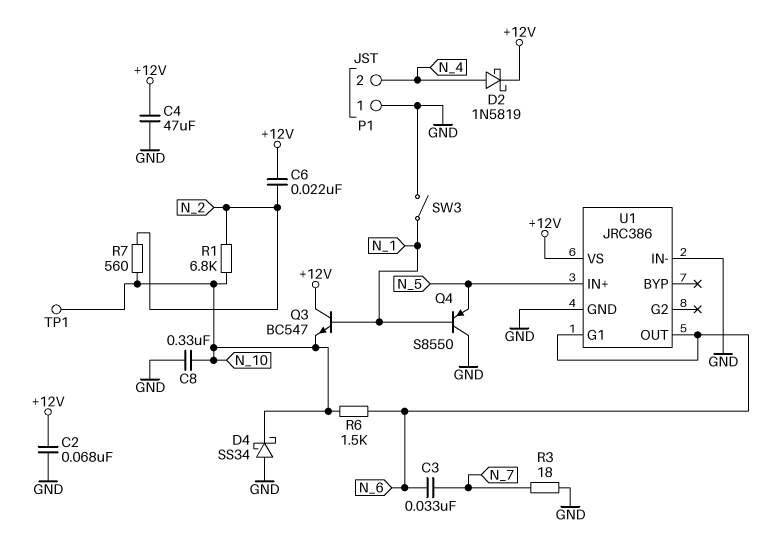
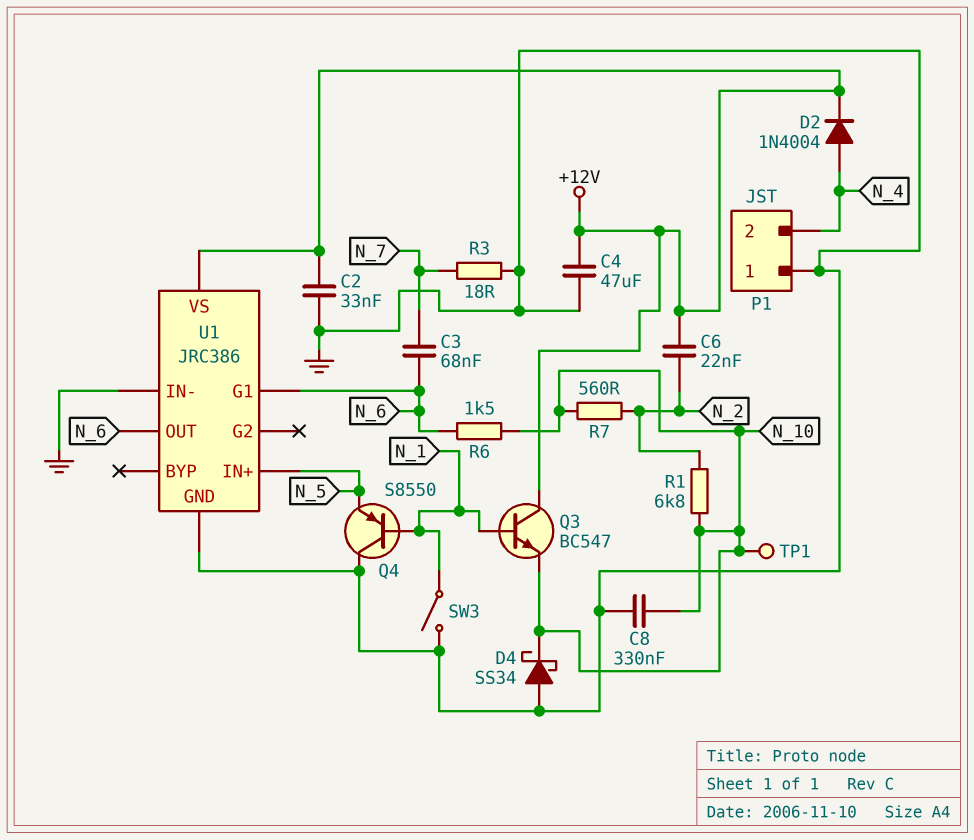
C2: 68nF (+12V, GND) -> 33nF (+12V, GND)
C3: 33nF (N_6, N_7) -> 68nF (N_6, N_7)
D2: schottky 1N5819 (A N_4, K +12V) -> diode 1N4004 (A N_4, K +12V)

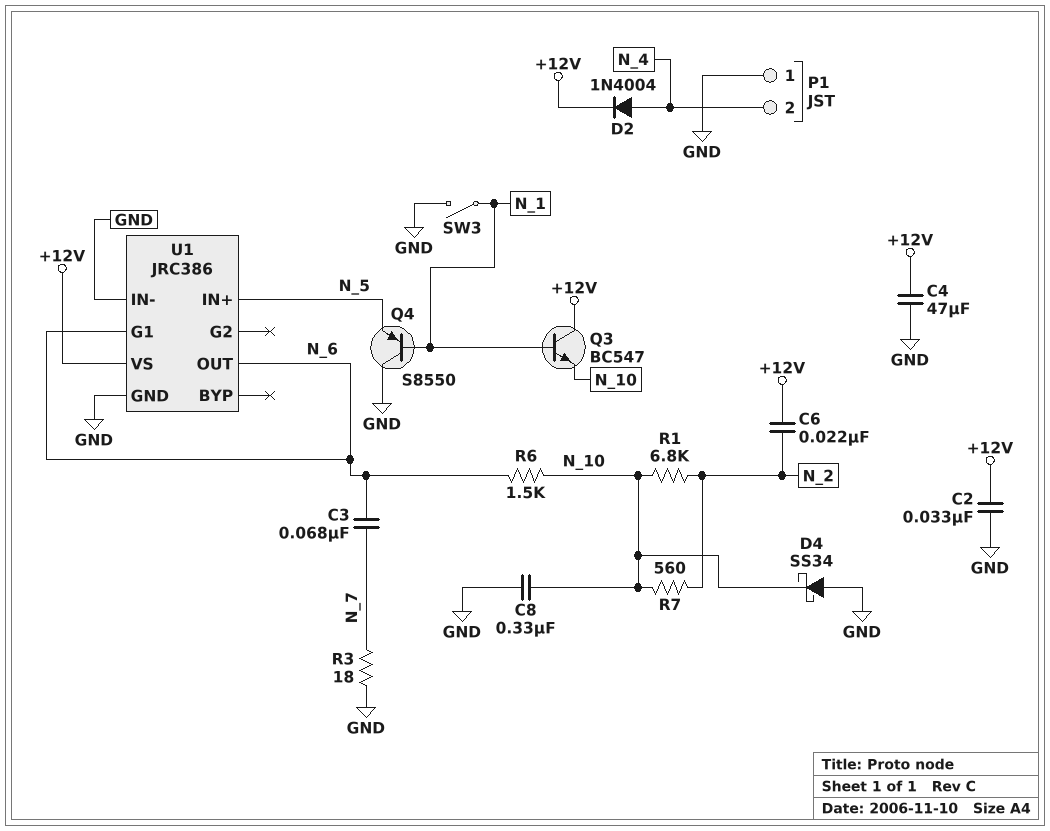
TP1: test point (N_10) -> none

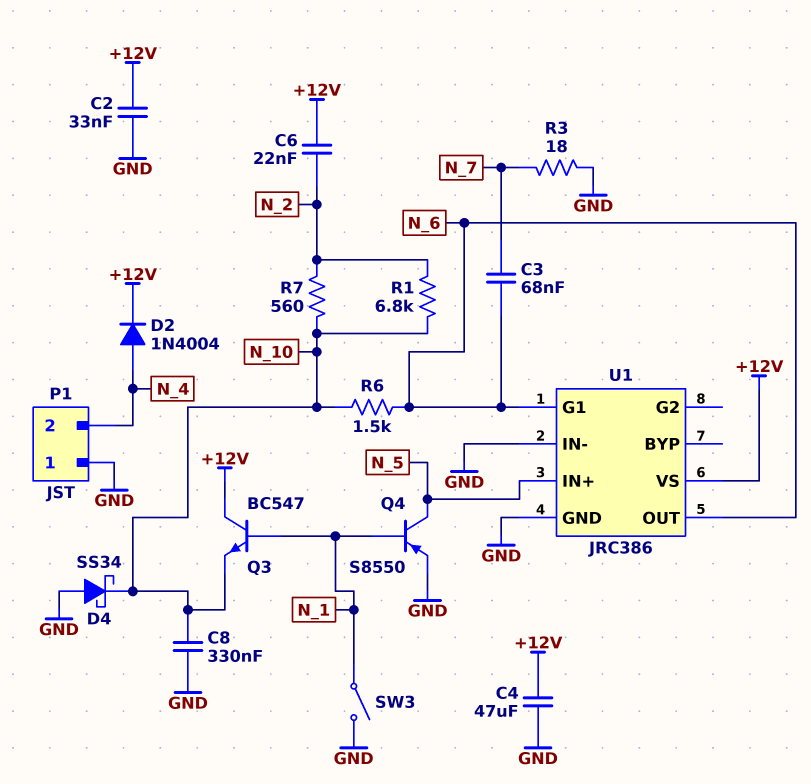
Q4: PNP S8550 (B N_1, C GND, E N_5) -> PNP S8550 (B N_1, C N_5, E GND)

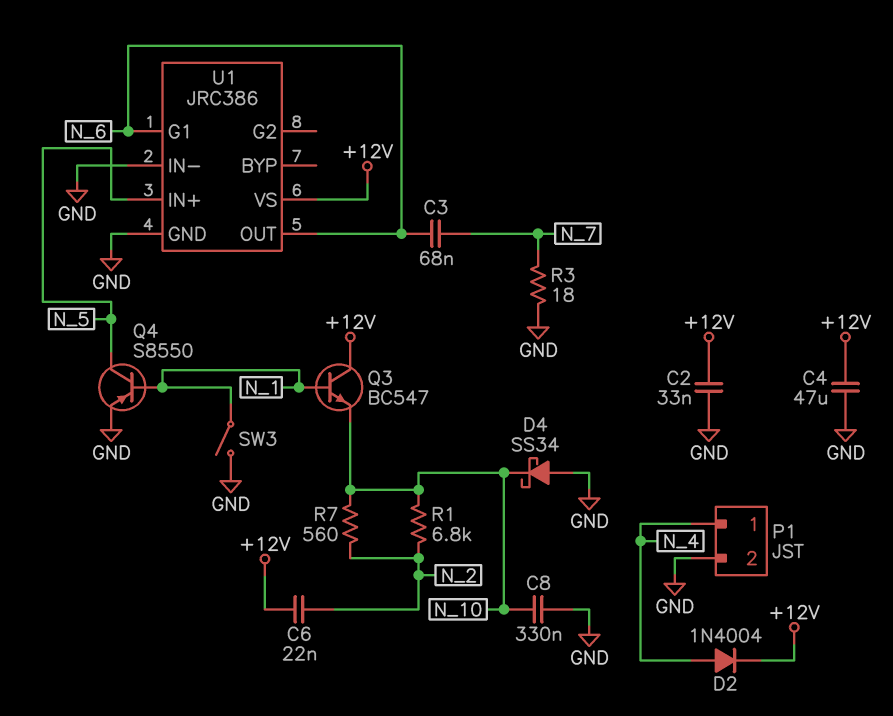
P1 pin 1: GND -> N_4
P1 pin 2: N_4 -> GND
R6: 1.5k (N_6, N_10) -> none

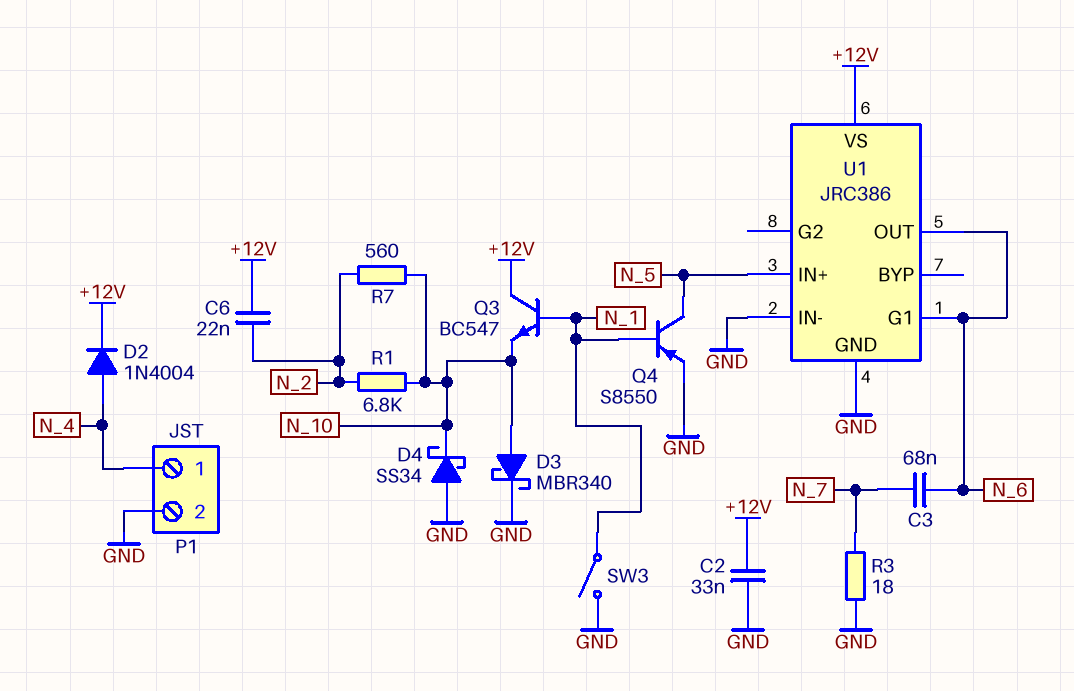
C4: 47uF (+12V, GND) -> none
C8: 330nF (GND, N_10) -> none
D3: none -> schottky MBR340 (A N_10, K GND)

